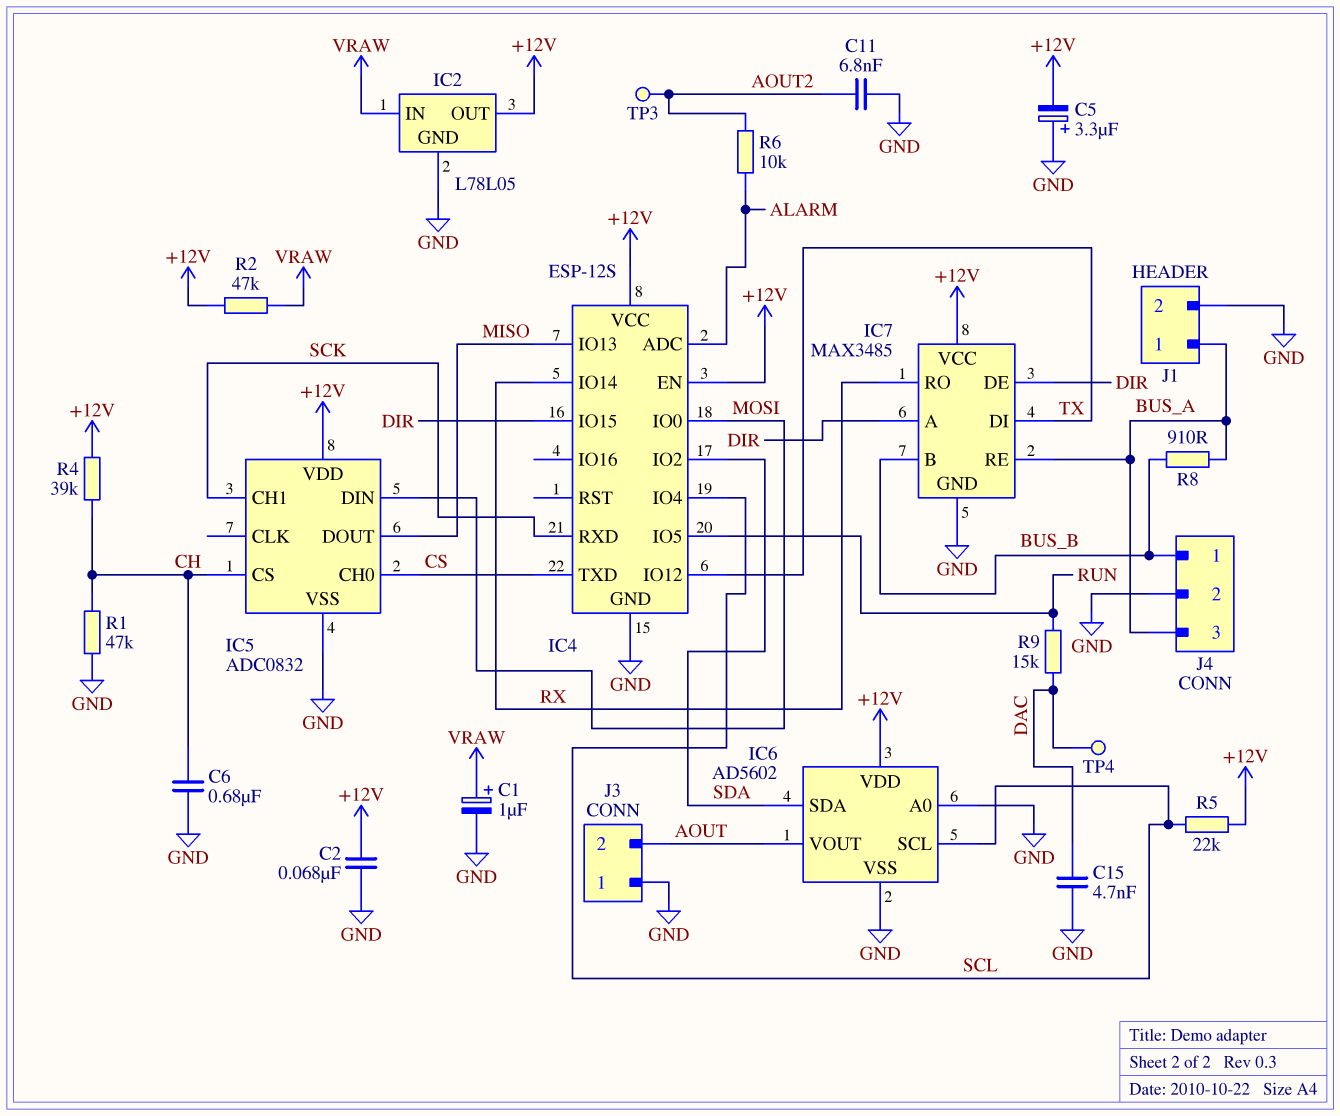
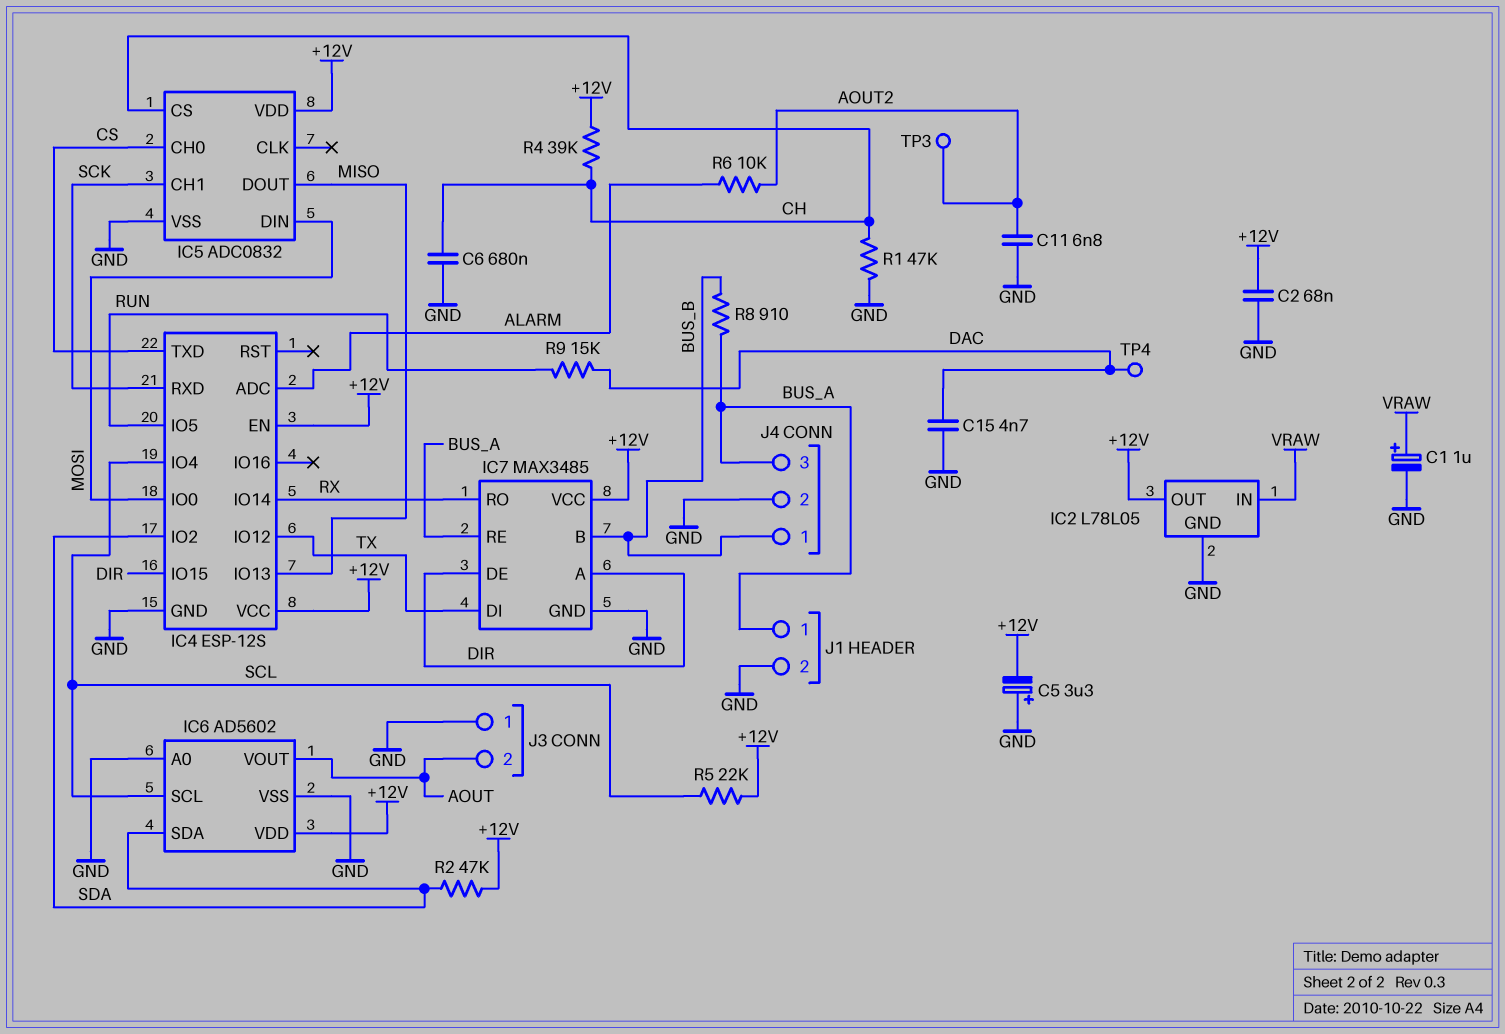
R2: 47k (+12V, VRAW) -> 47k (+12V, SDA)

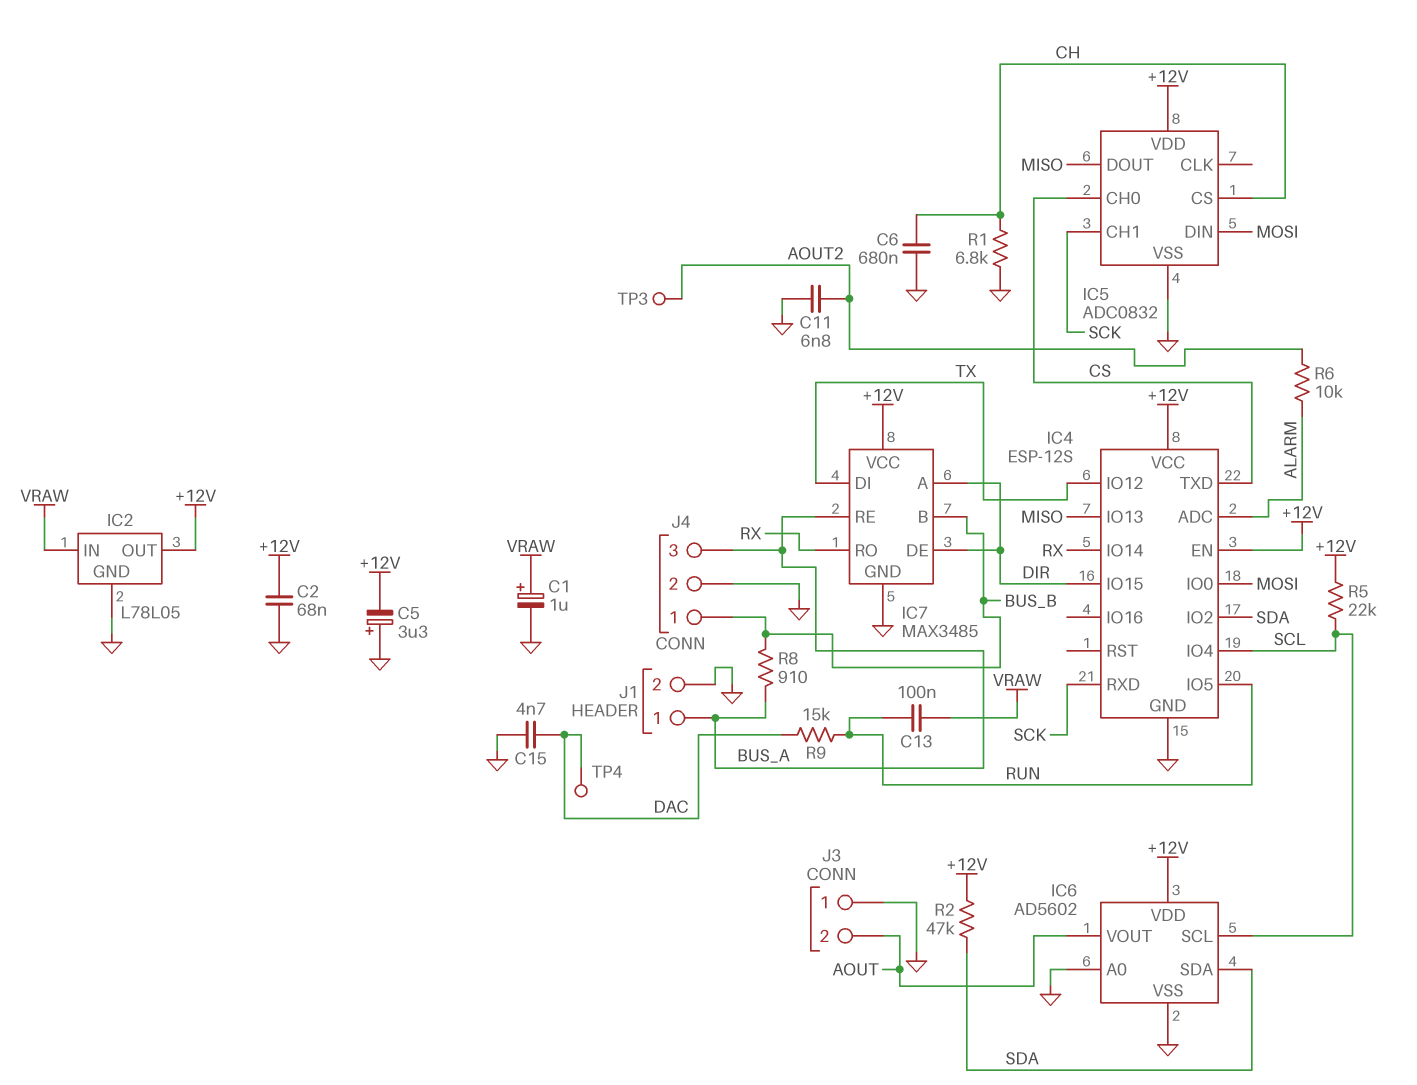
C13: none -> 100nF (RUN, VRAW)
R1: 47k (CH, GND) -> 6.8k (CH, GND)
R4: 39k (+12V, CH) -> none

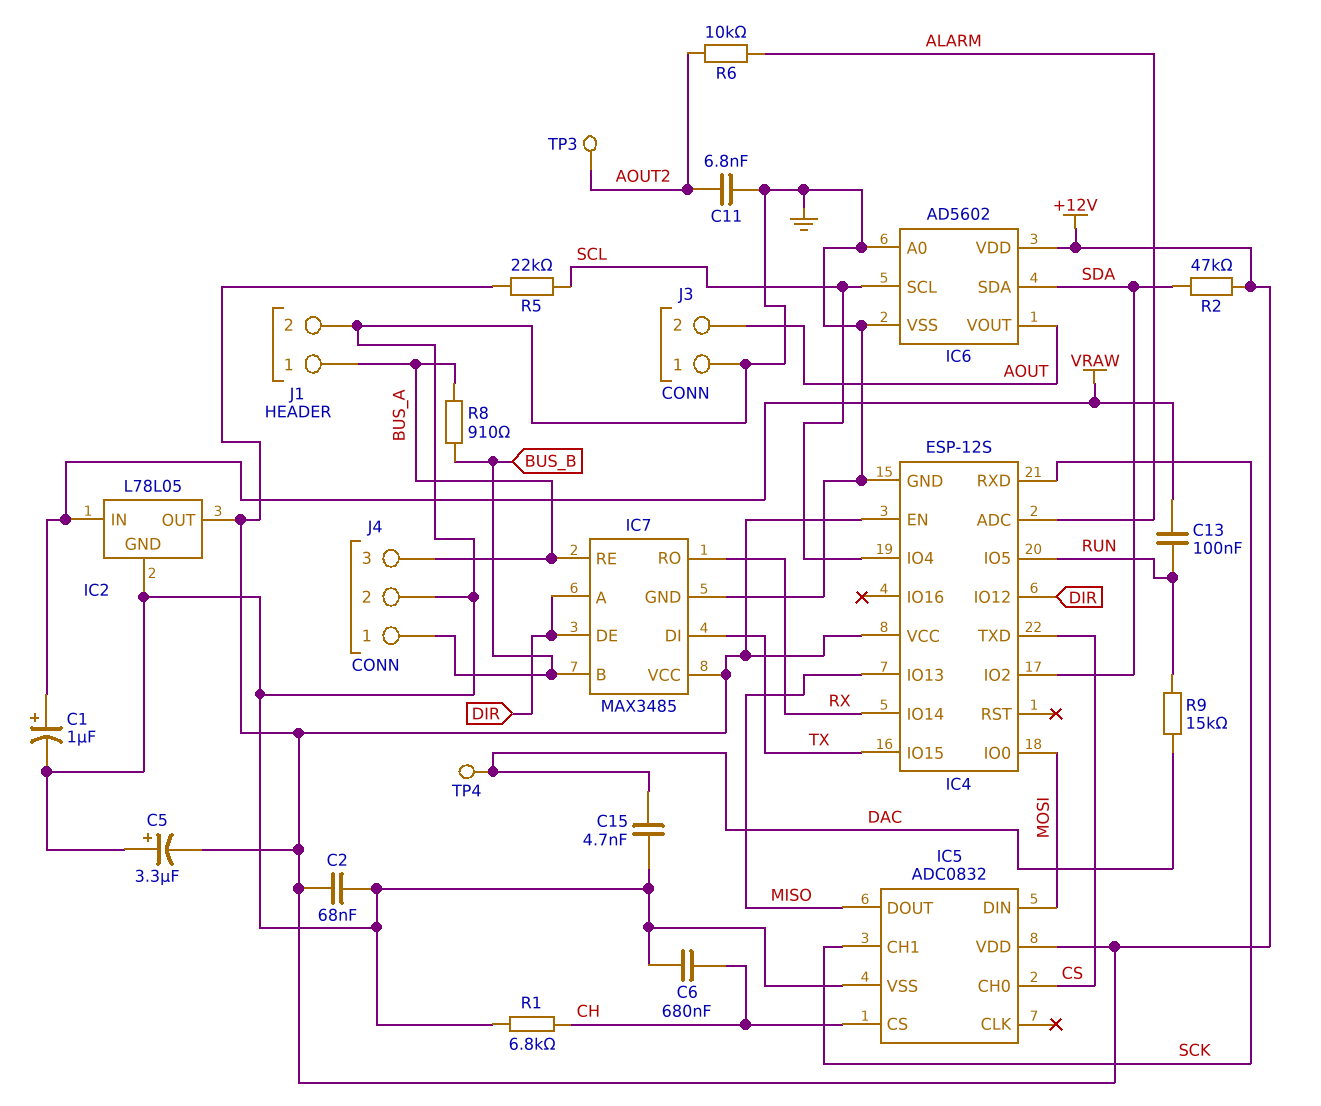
IC4 pin IO12: TX -> DIR
IC4 pin IO15: DIR -> TX

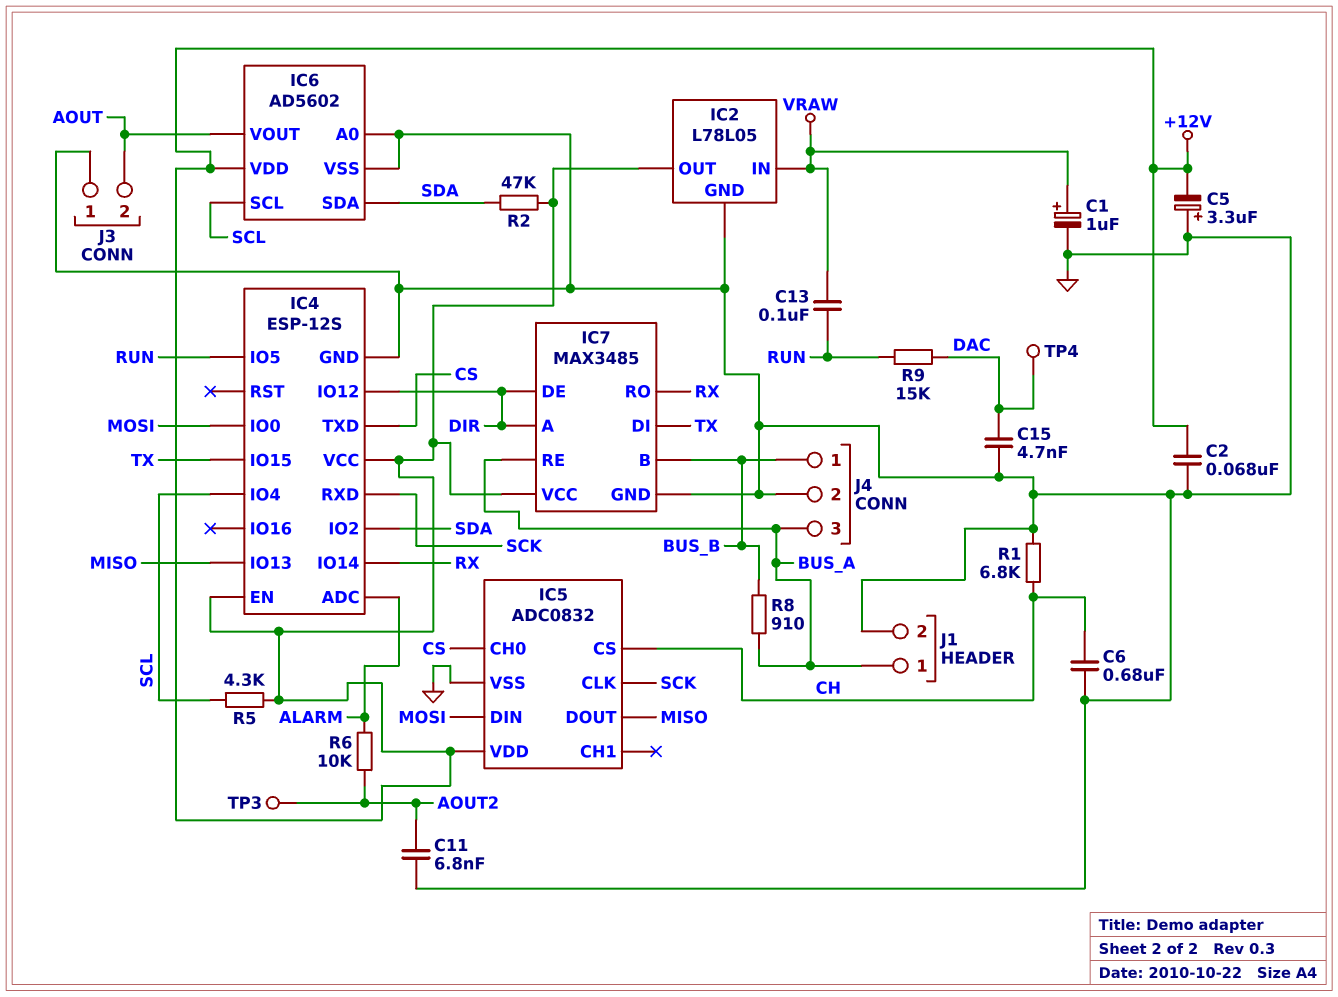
IC5 pin CH1: SCK -> none
IC5 pin CLK: none -> SCK
R5: 22k (+12V, SCL) -> 4.3k (+12V, SCL)

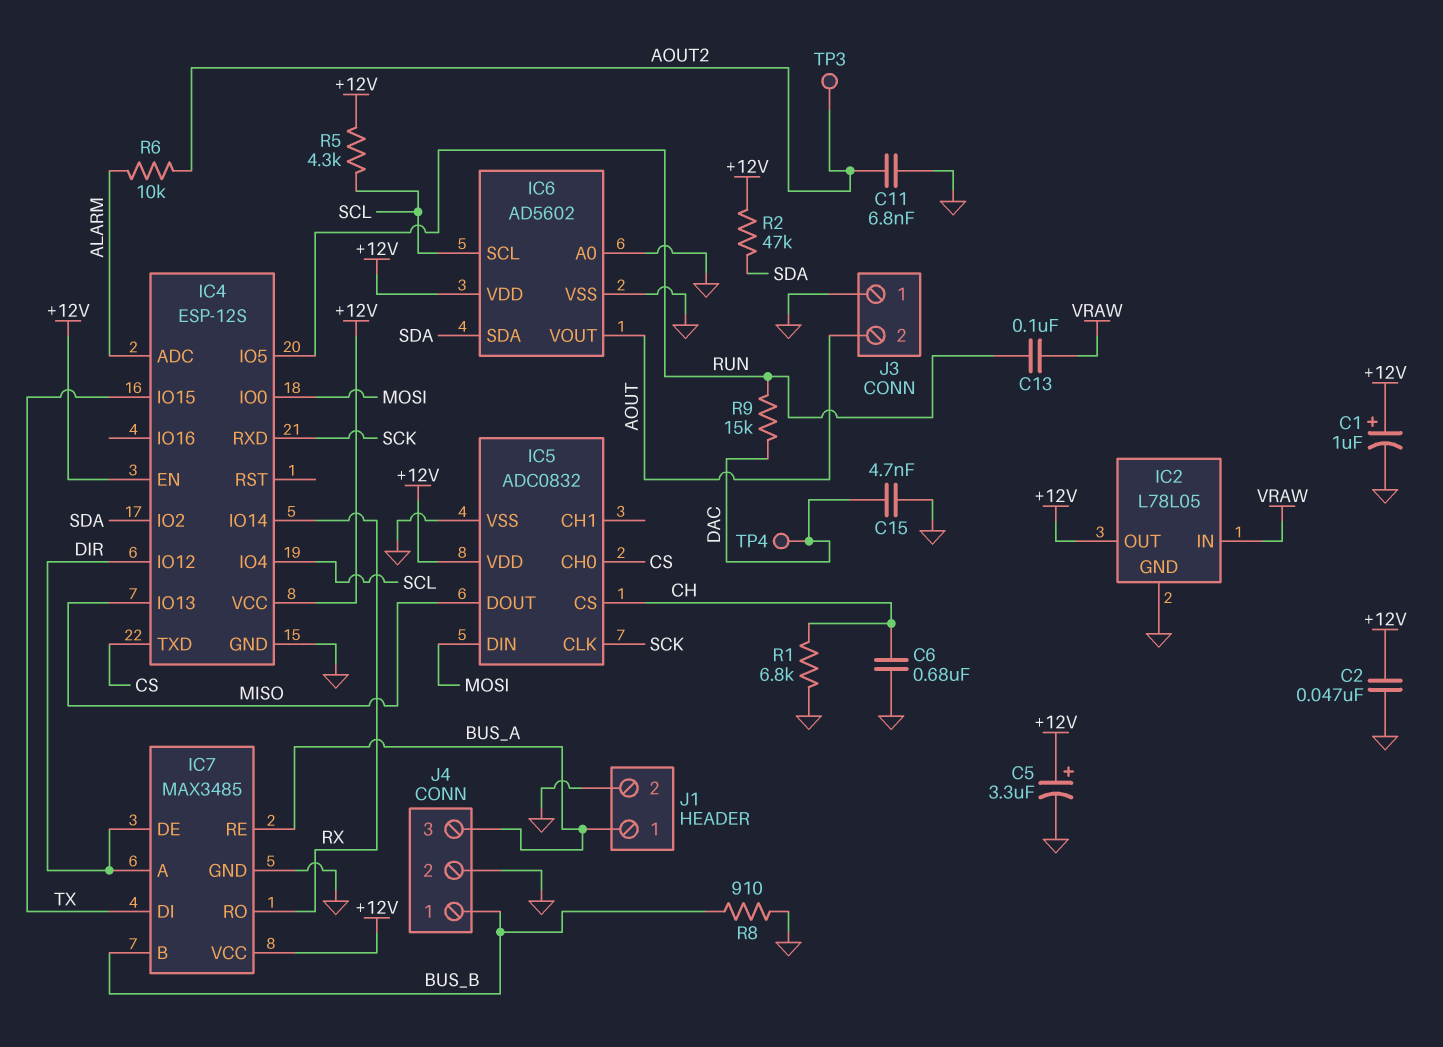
C1: 1uF (plus VRAW, minus GND) -> 1uF (plus +12V, minus GND)
C2: 68nF (+12V, GND) -> 47nF (+12V, GND)
C5: 3.3uF (plus GND, minus +12V) -> 3.3uF (plus +12V, minus GND)
R8: 910 (BUS_A, BUS_B) -> 910 (BUS_B, GND)

